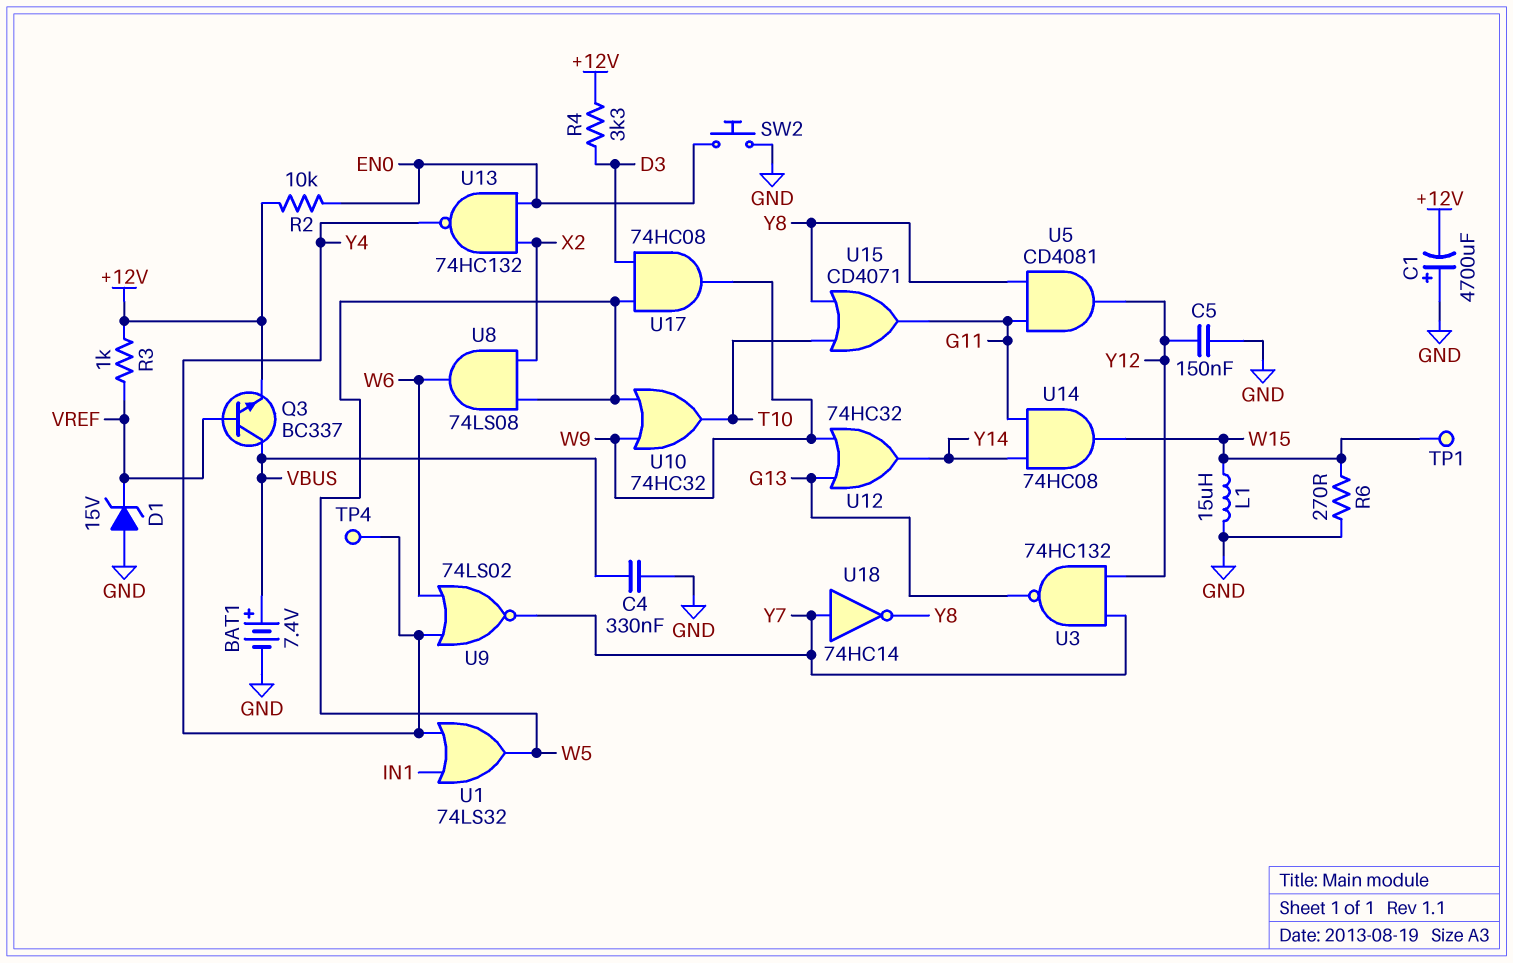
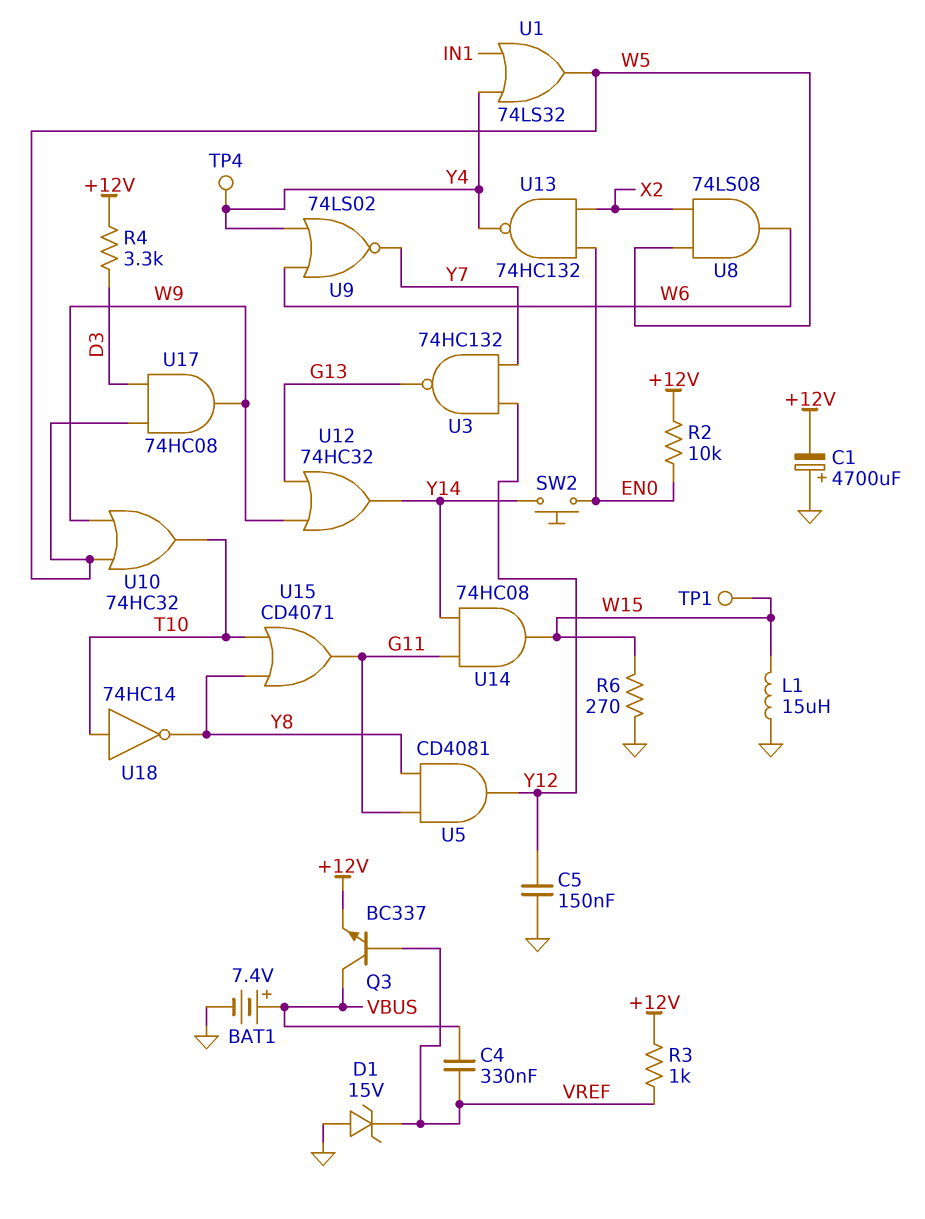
C4: 330nF (GND, VBUS) -> 330nF (VBUS, VREF)
SW2: button (EN0, GND) -> button (EN0, Y14)
U18: NOT 74HC14 (in Y7, out Y8) -> NOT 74HC14 (in T10, out Y8)

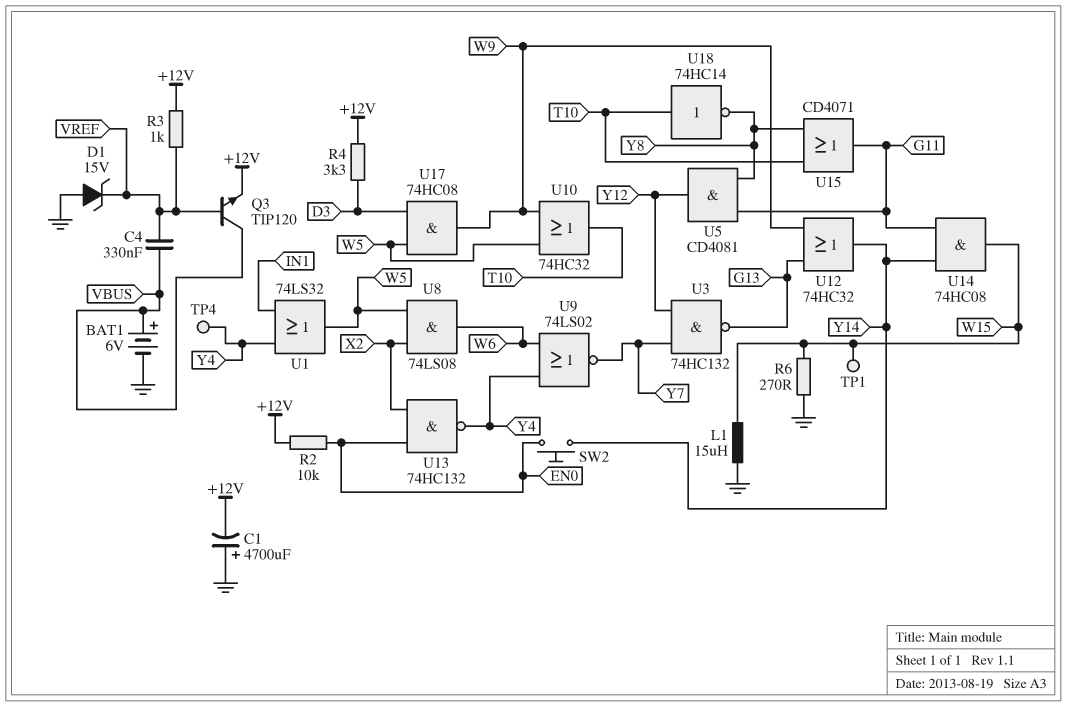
BAT1: 7.4V (plus VBUS, minus GND) -> 6V (plus VBUS, minus GND)
C5: 150nF (GND, Y12) -> none
Q3: NPN BC337 (B VREF, C VBUS, E +12V) -> NPN TIP120 (B VREF, C VBUS, E +12V)

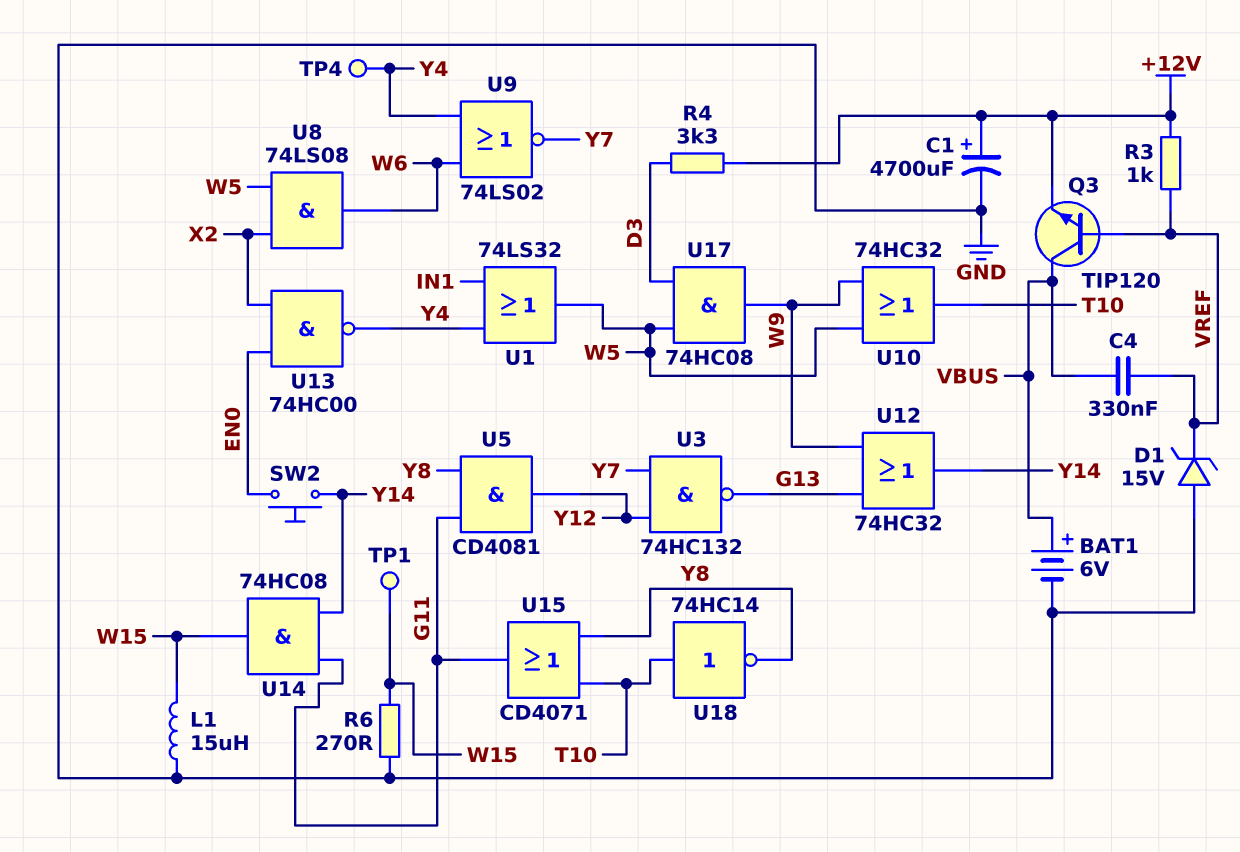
C1: 4700uF (plus GND, minus +12V) -> 4700uF (plus +12V, minus GND)
R2: 10k (+12V, EN0) -> none
U13: NAND 74HC132 (in EN0, in X2, out Y4) -> NAND 74HC00 (in EN0, in X2, out Y4)

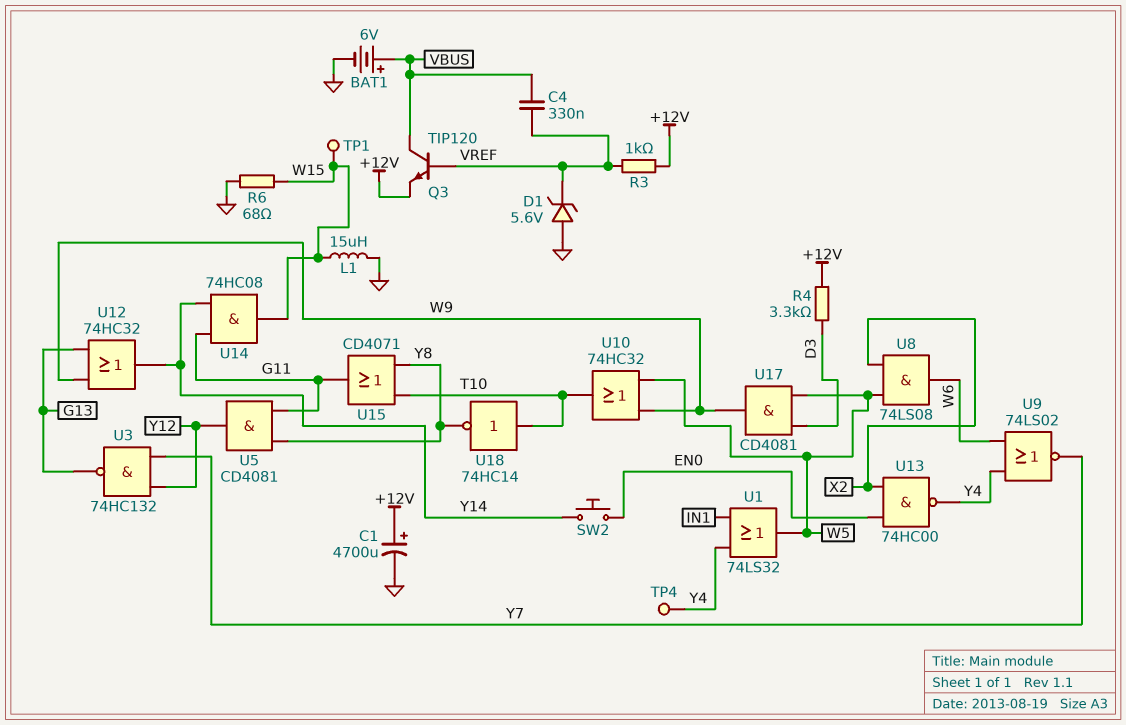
D1: zener 15V (A GND, K VREF) -> zener 5.6V (A GND, K VREF)
R6: 270 (GND, W15) -> 68 (GND, W15)
U17: AND 74HC08 (in D3, in W5, out W9) -> AND CD4081 (in D3, in W5, out W9)

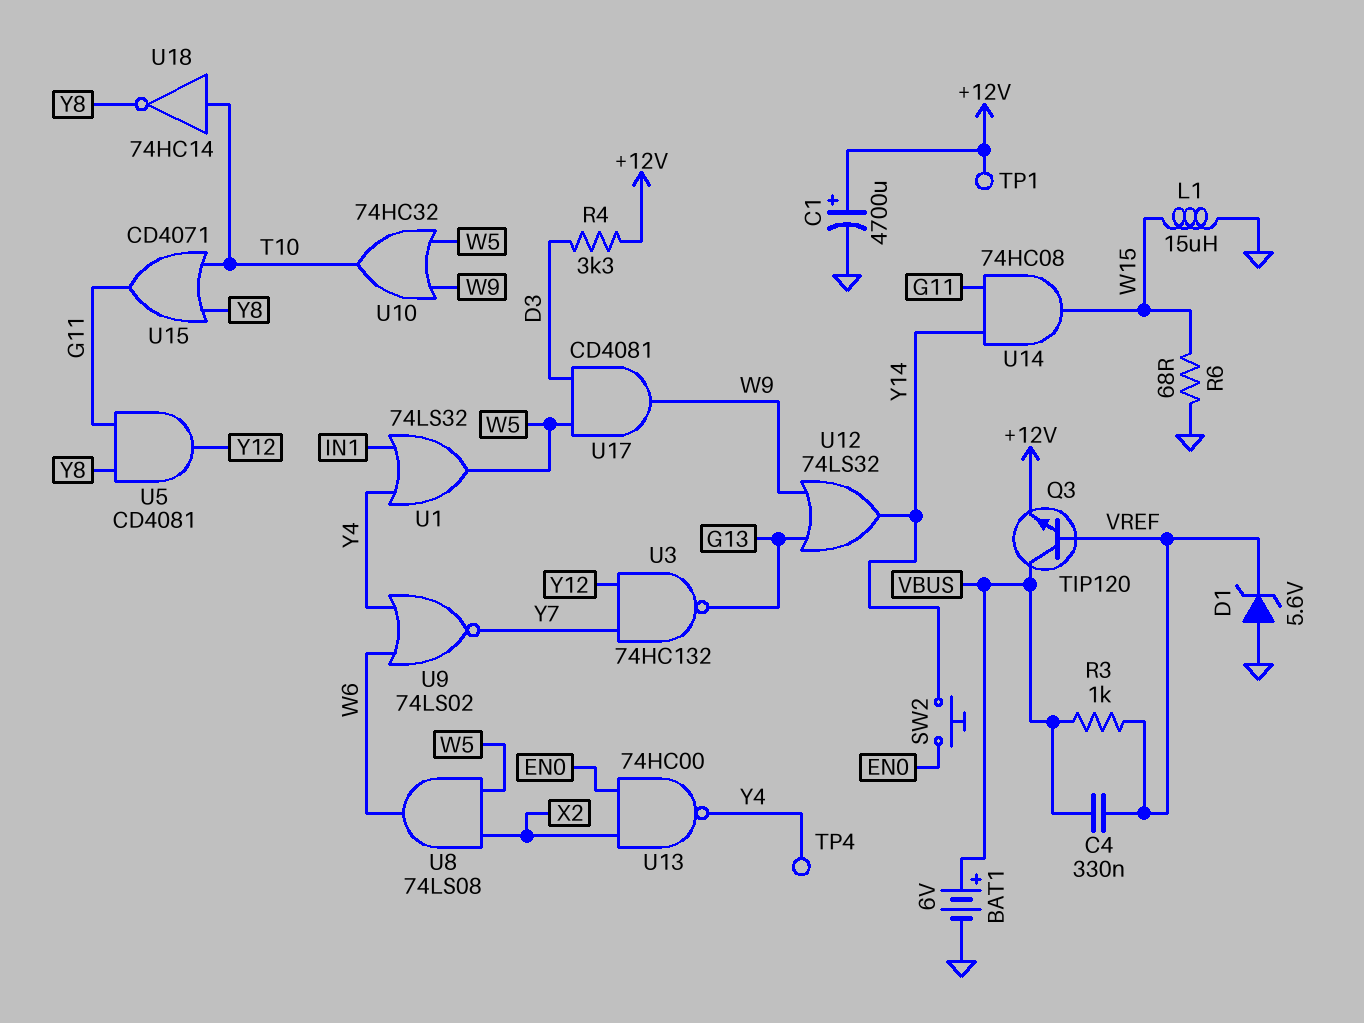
R3: 1k (+12V, VREF) -> 1k (VBUS, VREF)
TP1: test point (W15) -> test point (+12V)
U12: OR 74HC32 (in G13, in W9, out Y14) -> OR 74LS32 (in G13, in W9, out Y14)

